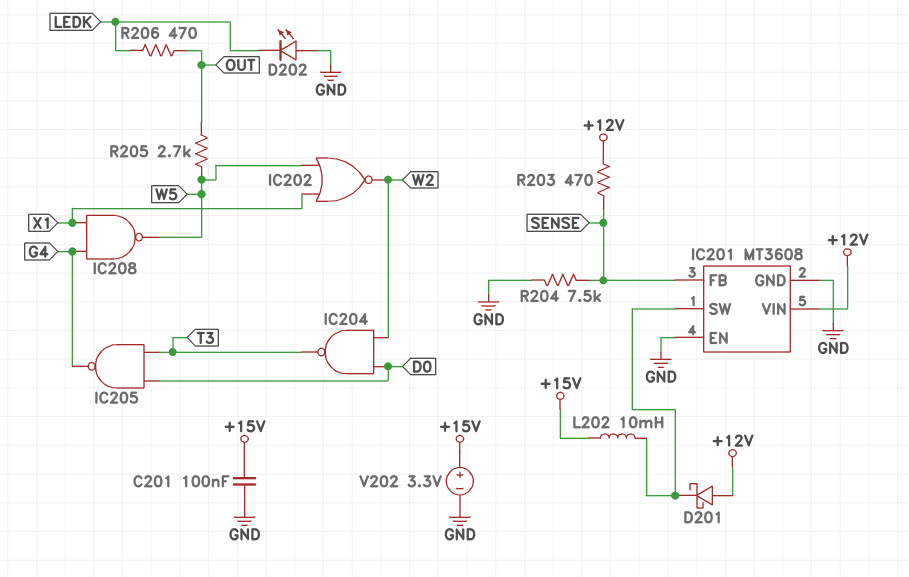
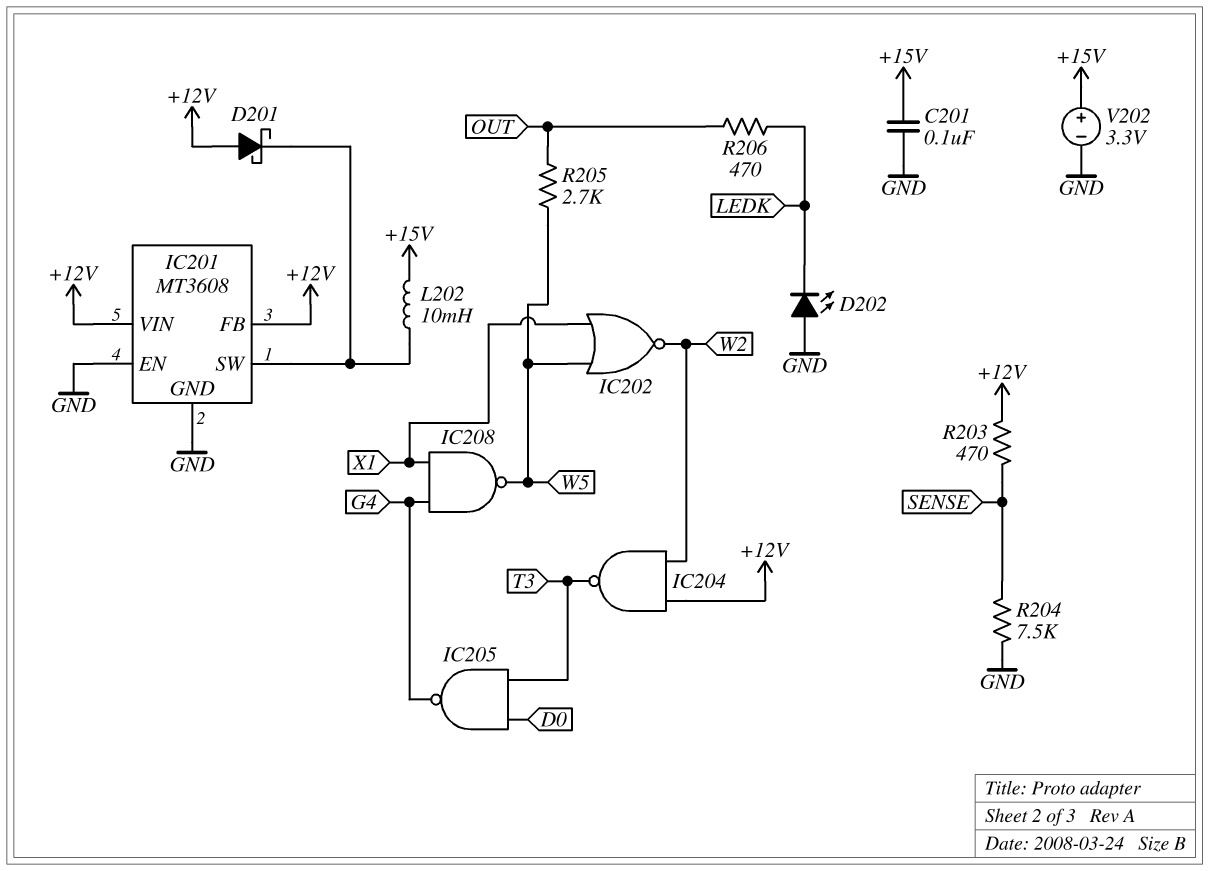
IC201 pin FB: SENSE -> +12V
IC204: NAND (in D0, in W2, out T3) -> NAND (in +12V, in W2, out T3)

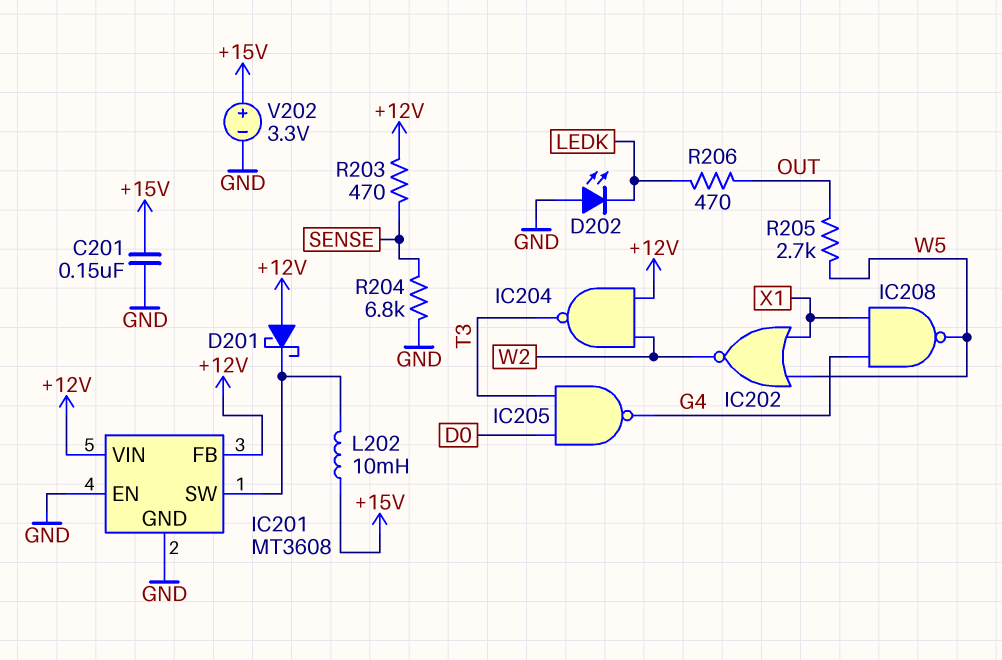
C201: 100nF (+15V, GND) -> 150nF (+15V, GND)
R204: 7.5k (GND, SENSE) -> 6.8k (GND, SENSE)

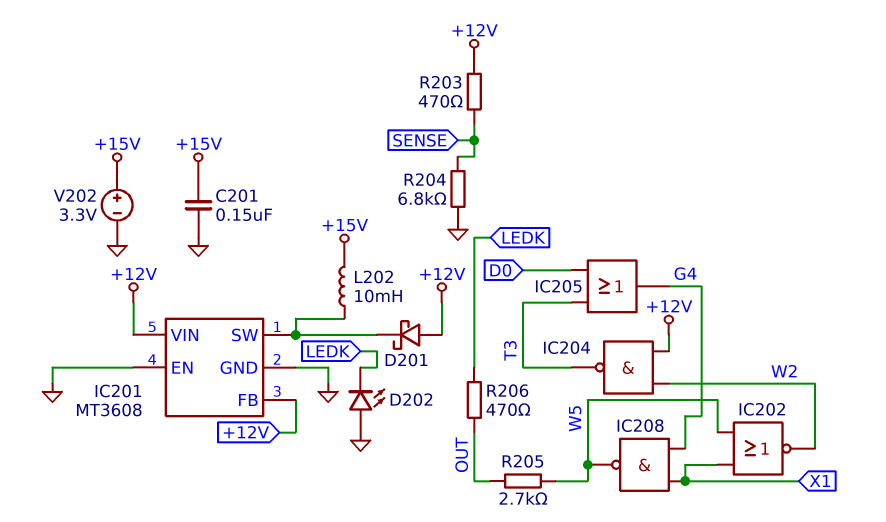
IC205: NAND (in D0, in T3, out G4) -> OR (in D0, in T3, out G4)

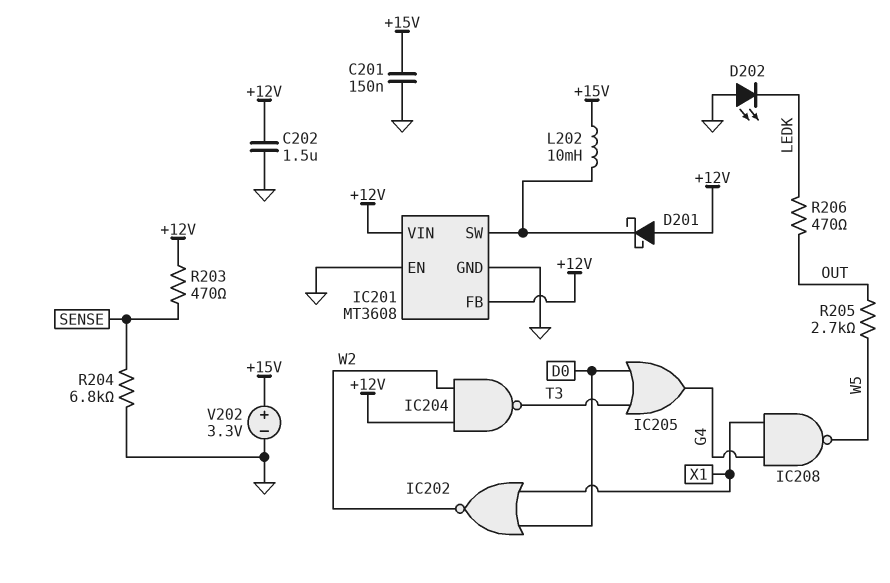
C202: none -> 1.5uF (+12V, GND)
IC202: NOR (in W5, in X1, out W2) -> NOR (in D0, in X1, out W2)

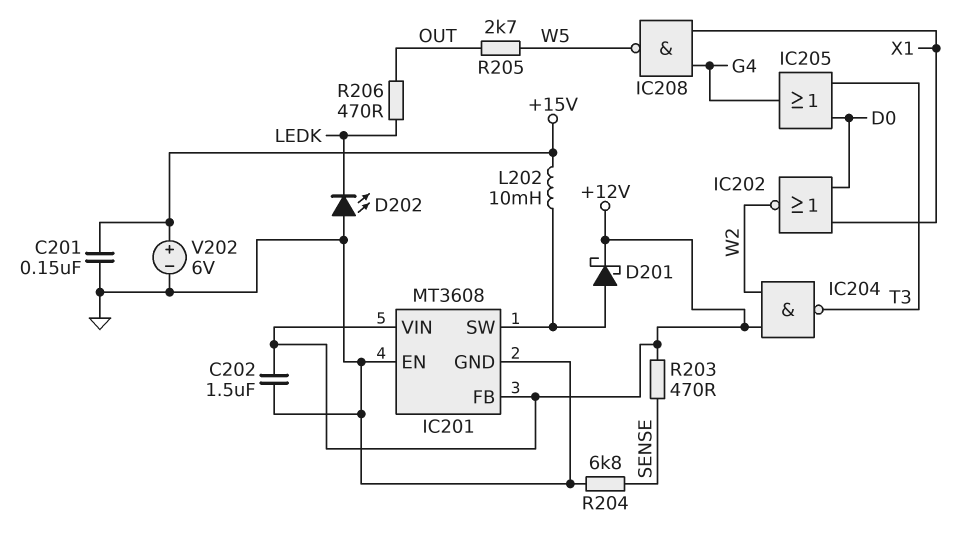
D201: schottky (A +12V, K IC201/SW) -> schottky (A IC201/SW, K +12V)
V202: 3.3V (plus +15V, minus GND) -> 6V (plus +15V, minus GND)

